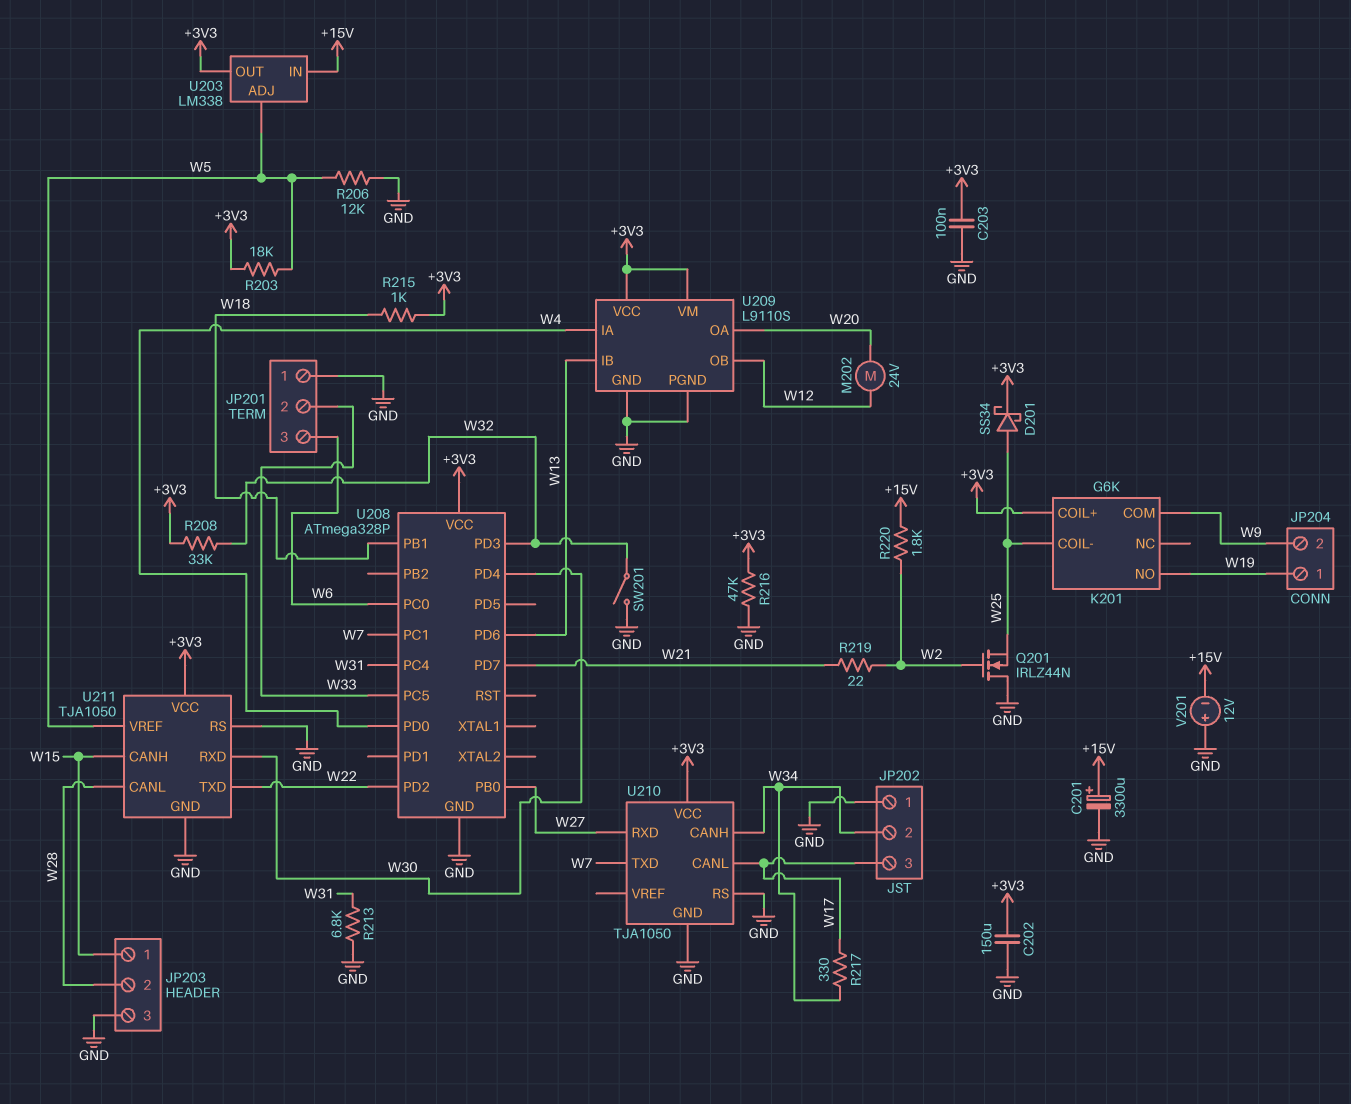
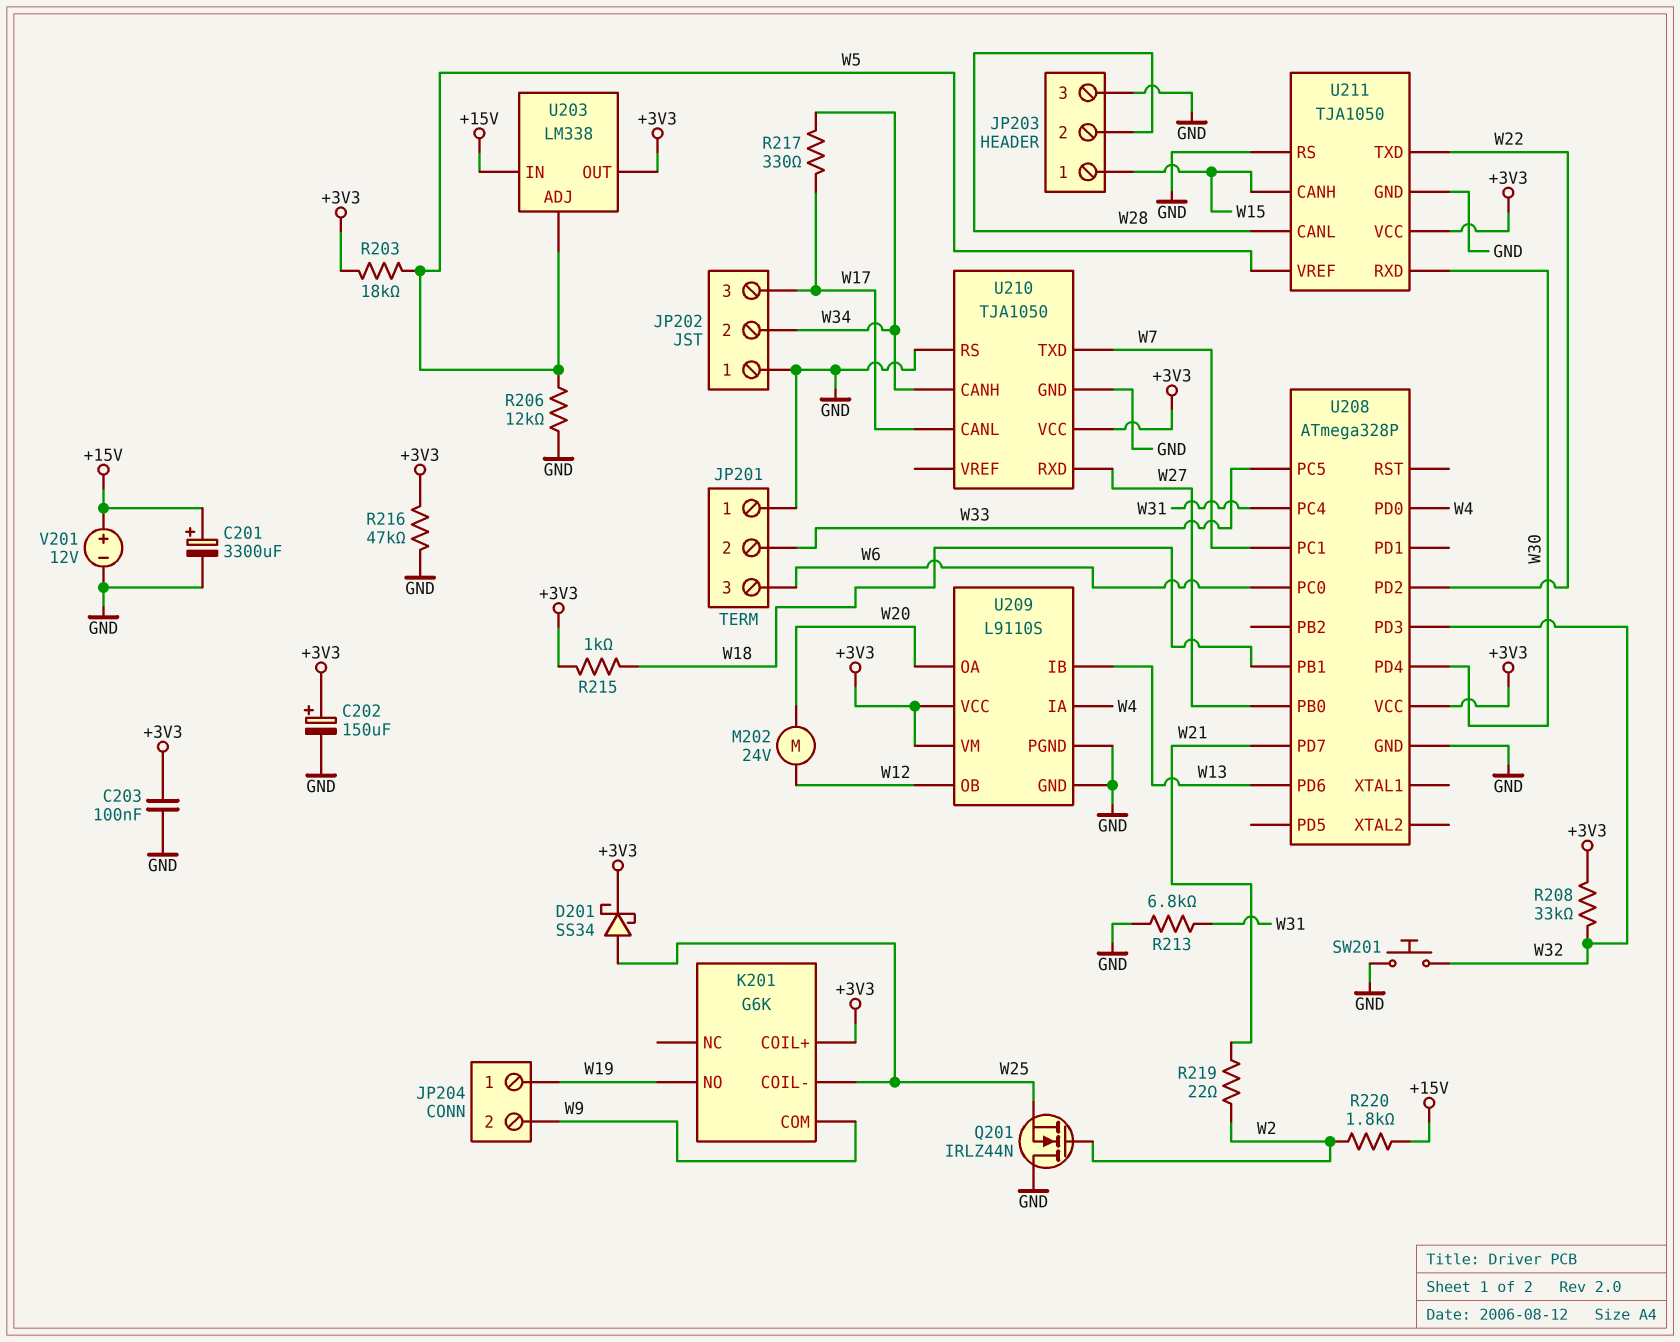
C202: 150uF (+3V3, GND) -> 150uF (plus +3V3, minus GND)
SW201: switch (GND, W32) -> button (GND, W32)
V201: 12V (plus GND, minus +15V) -> 12V (plus +15V, minus GND)

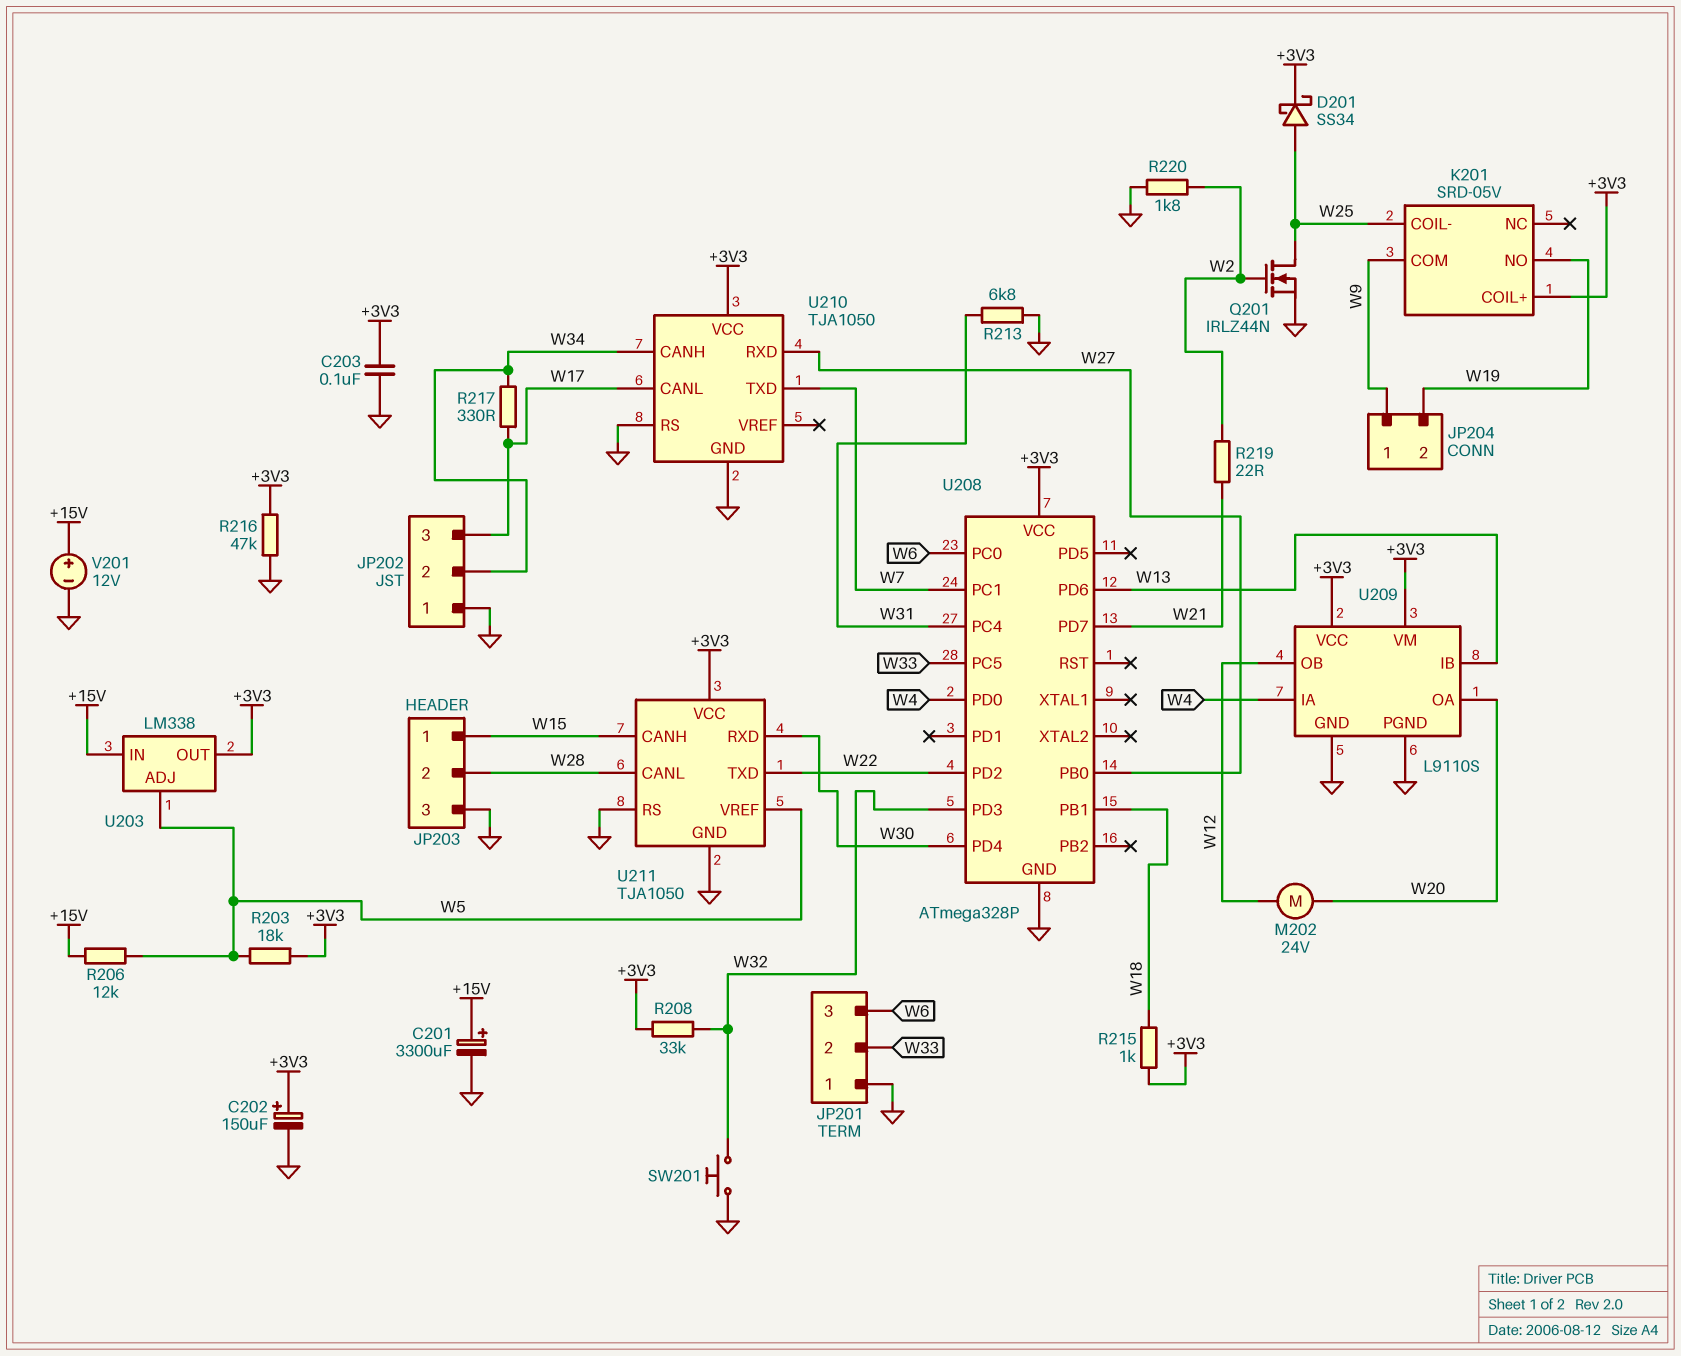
JP204 pin 1: W19 -> W9
JP204 pin 2: W9 -> W19
K201: G6K -> SRD-05V
Q201: NMOS IRLZ44N (G W2, D GND, S W25) -> NMOS IRLZ44N (G W2, D W25, S GND)
R206: 12k (GND, W5) -> 12k (+15V, W5)
R220: 1.8k (+15V, W2) -> 1.8k (GND, W2)

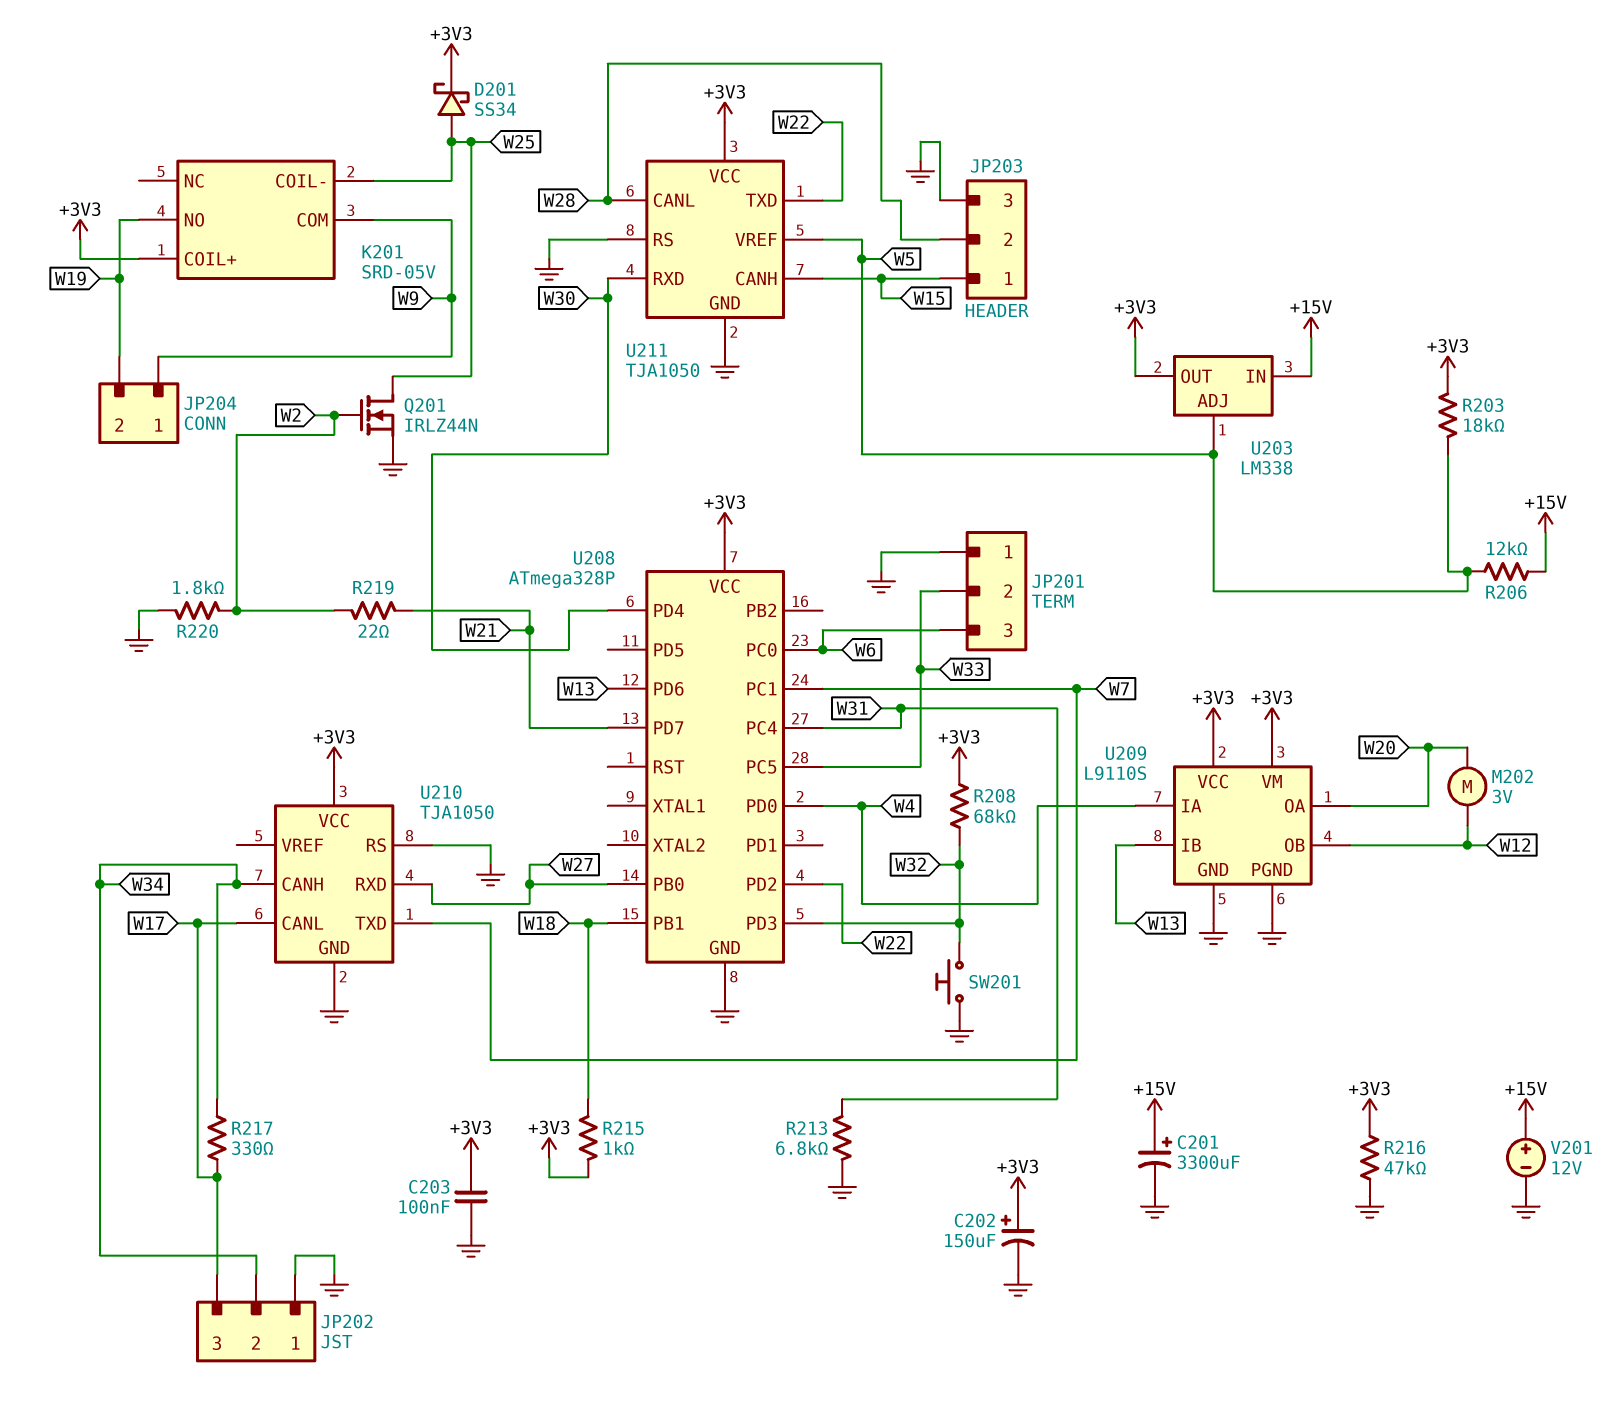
M202: motor 24V (W12, W20) -> motor 3V (W12, W20)
R208: 33k (+3V3, W32) -> 68k (+3V3, W32)

